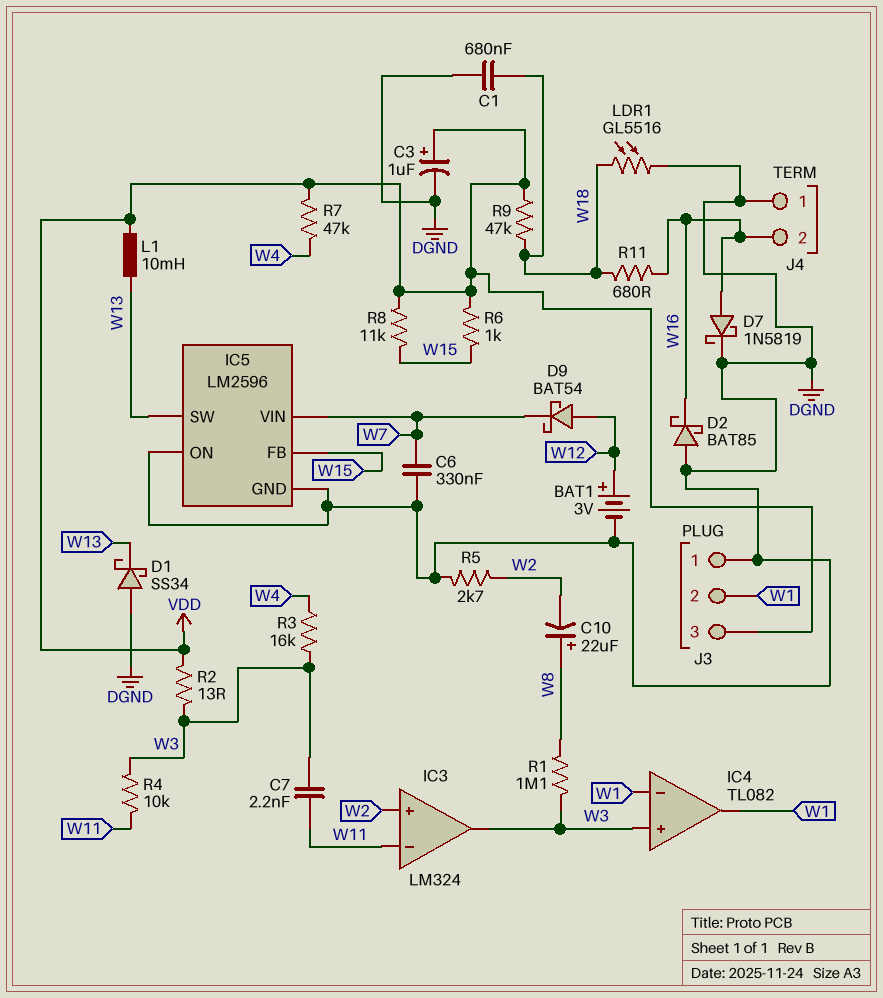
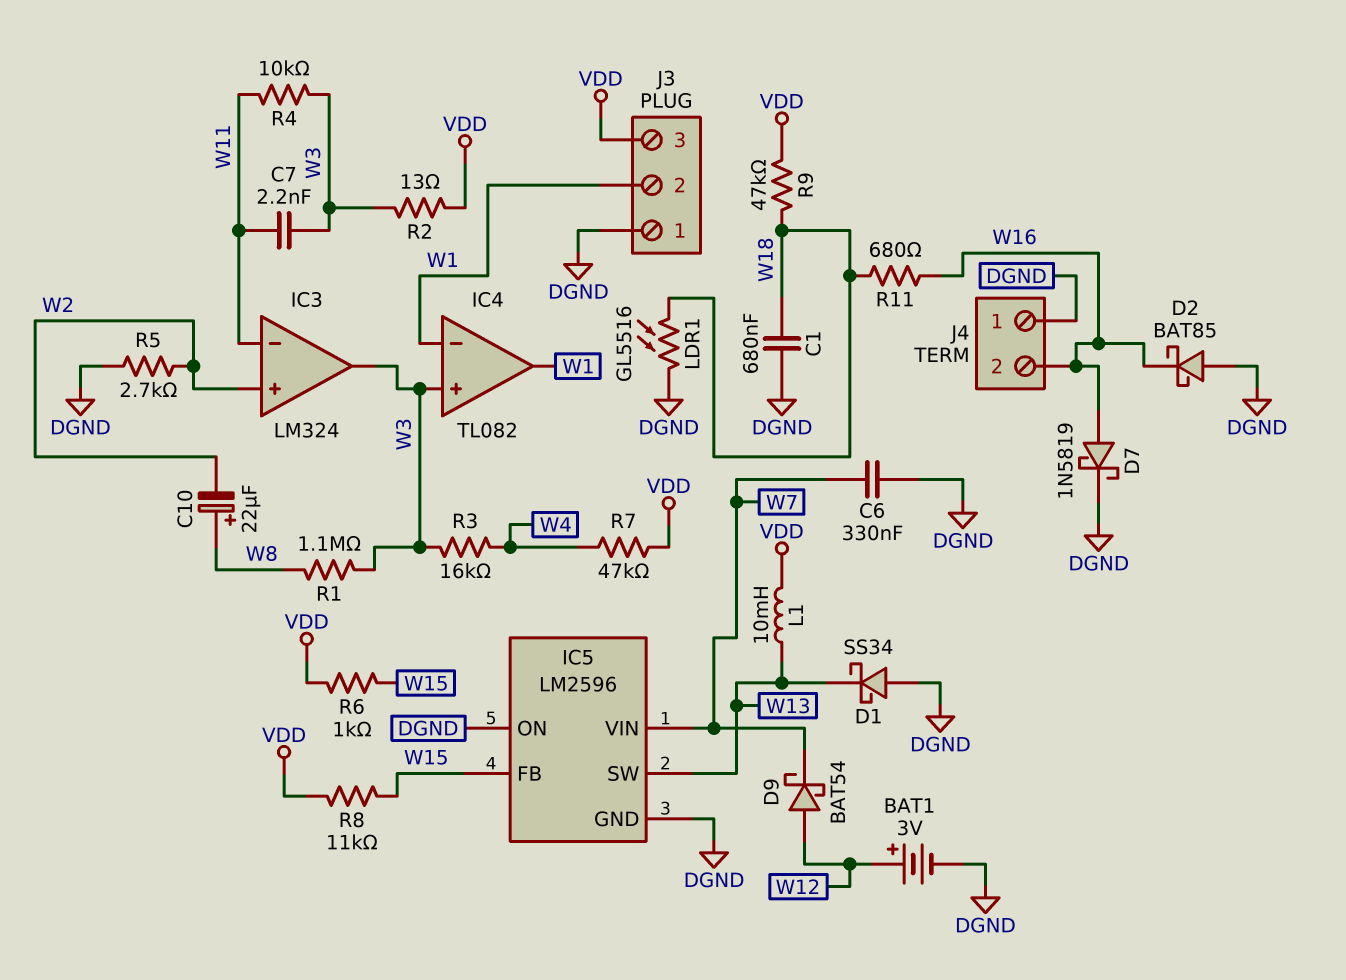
C3: 1uF (plus VDD, minus DGND) -> none

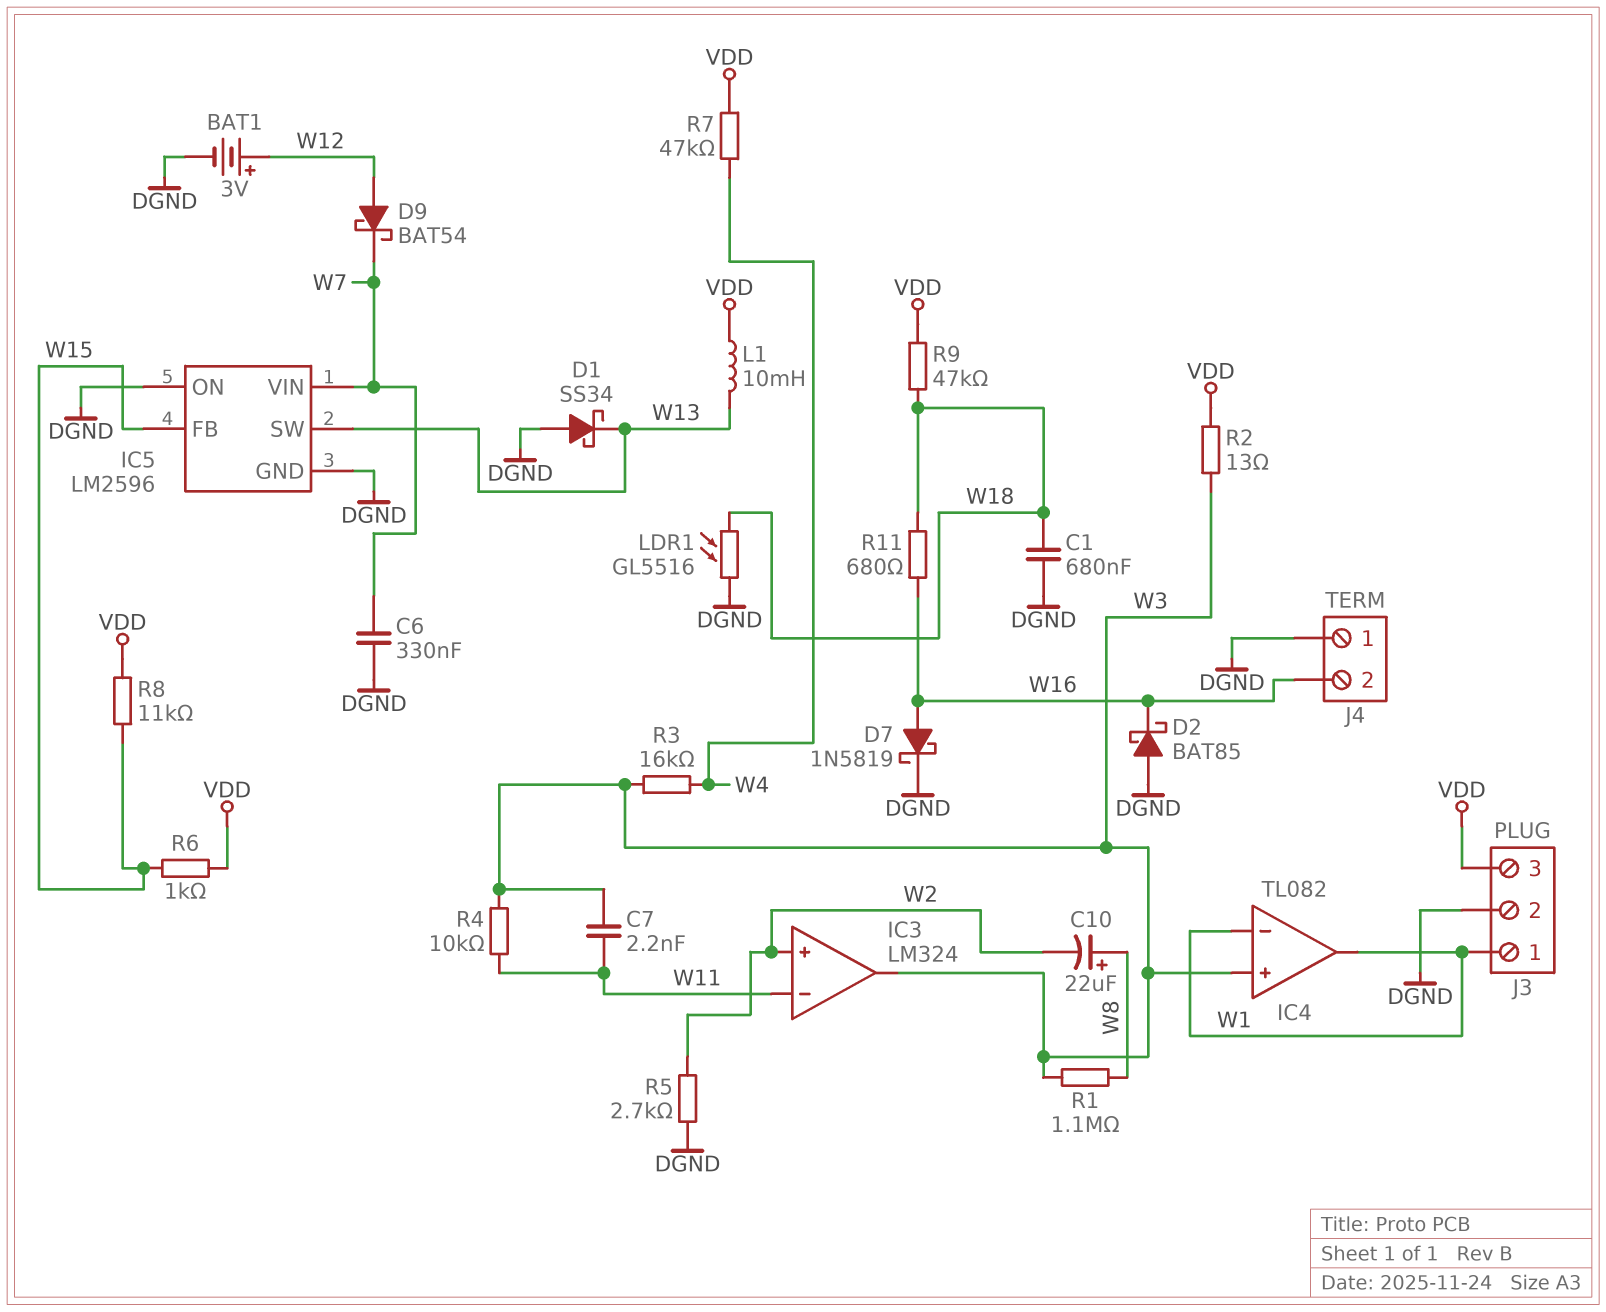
J3 pin 1: DGND -> W1
J3 pin 2: W1 -> DGND

